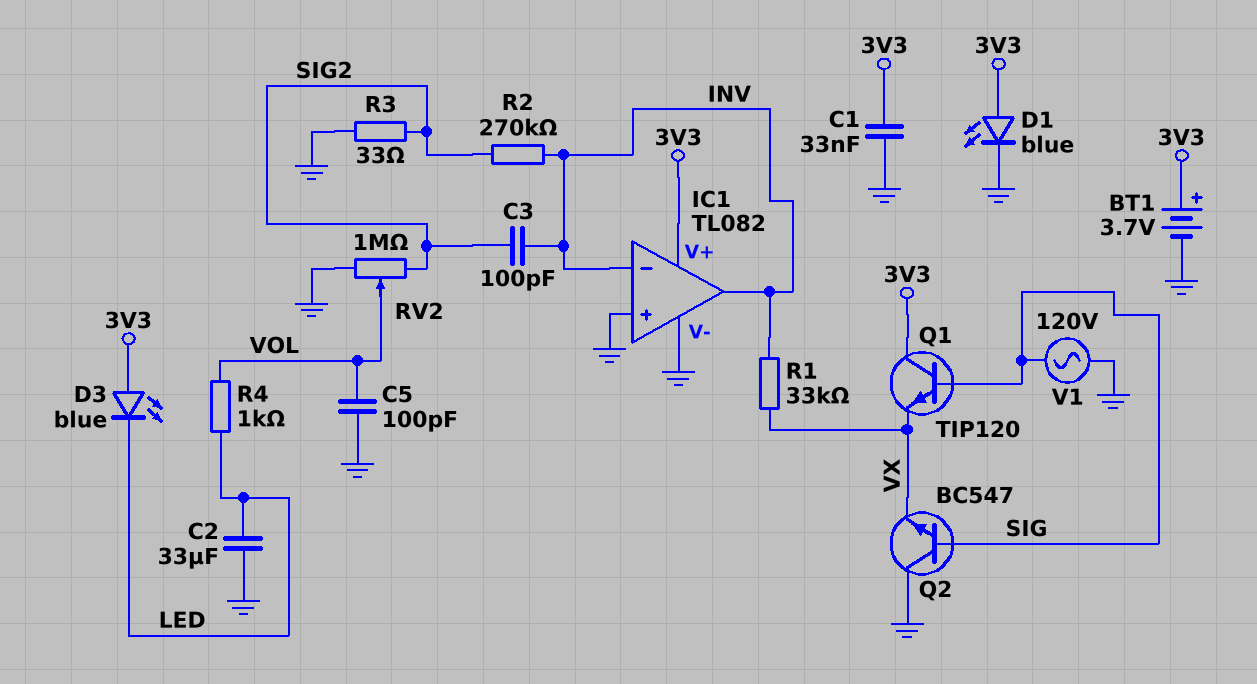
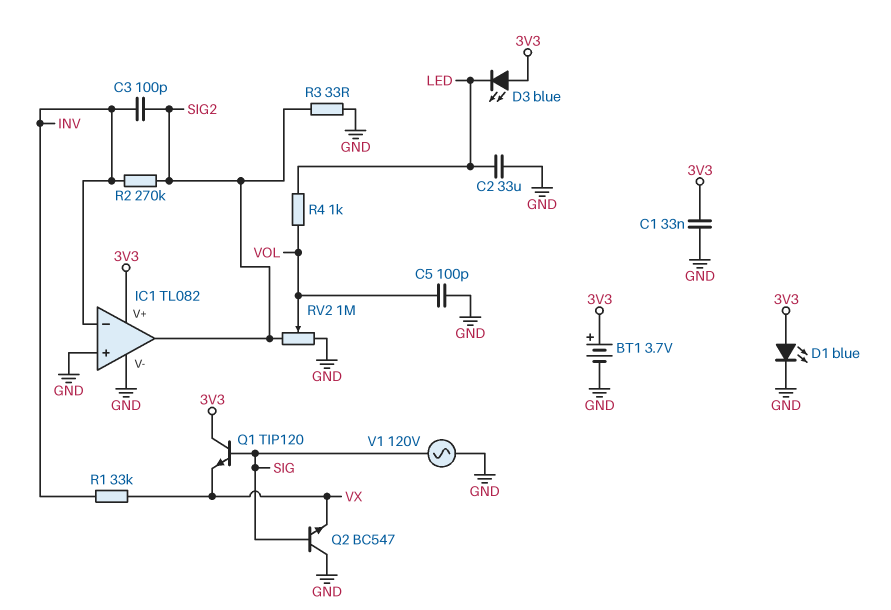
IC1 pin out: INV -> SIG2

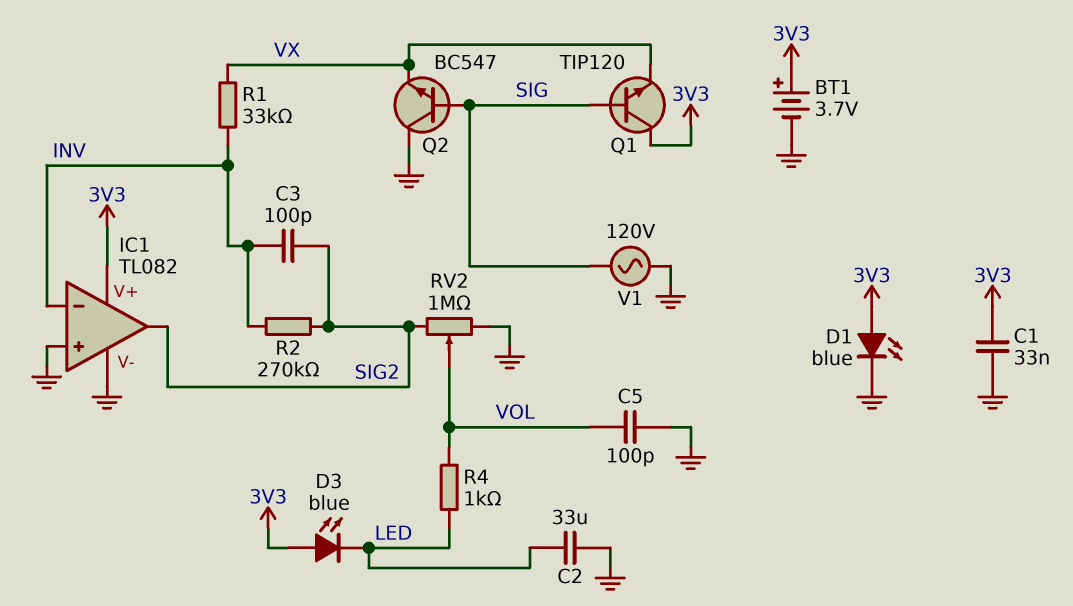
R3: 33 (GND, SIG2) -> none

